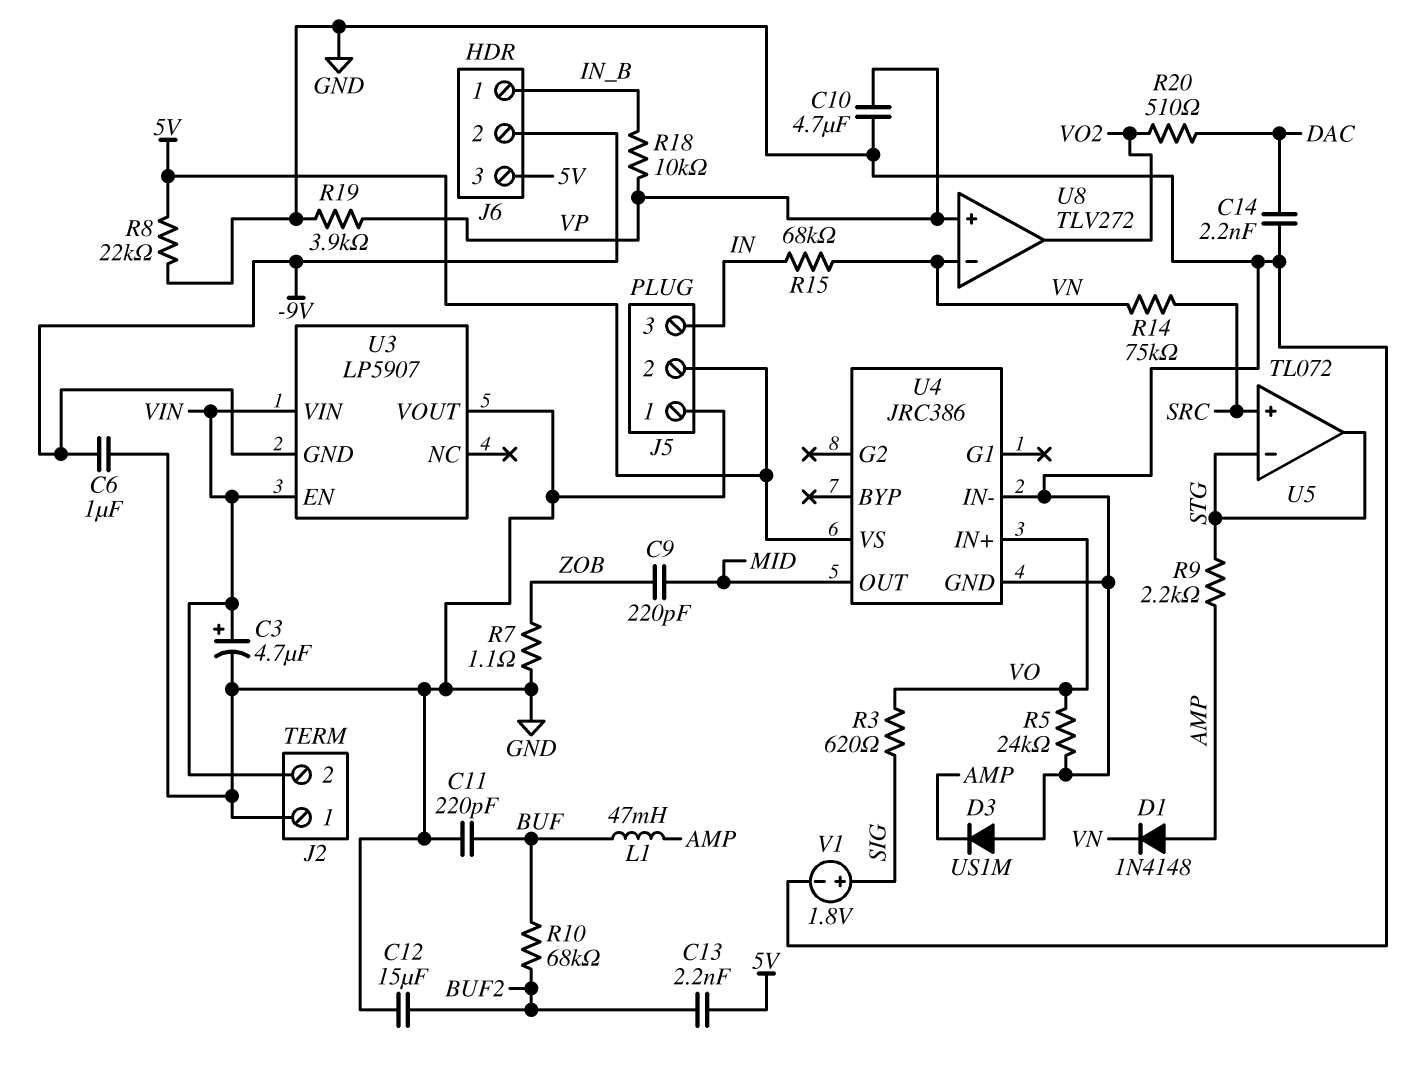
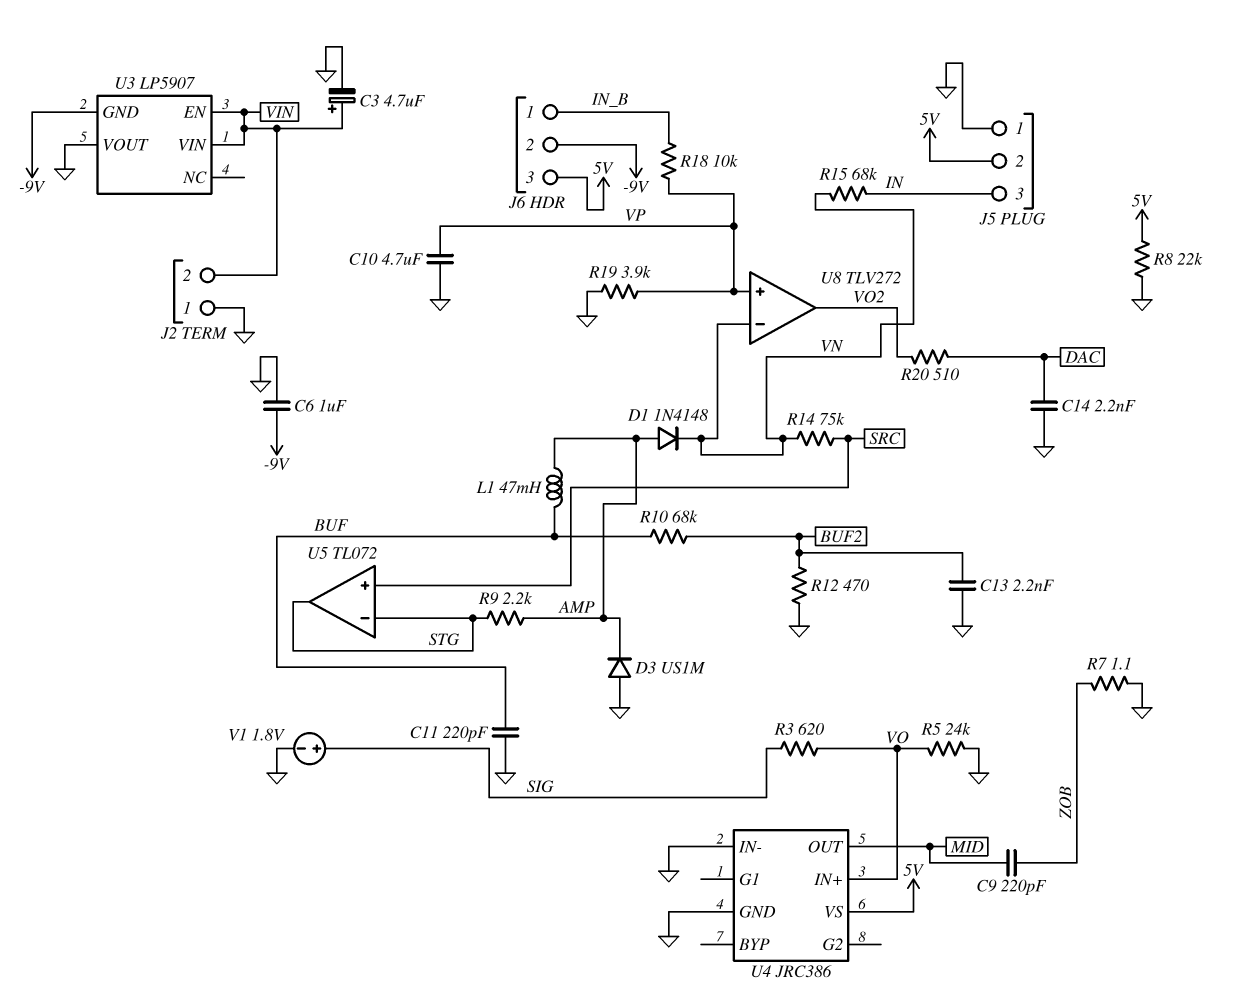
C12: 15uF (BUF2, GND) -> none
C13: 2.2nF (5V, BUF2) -> 2.2nF (BUF2, GND)
R12: none -> 470 (BUF2, GND)

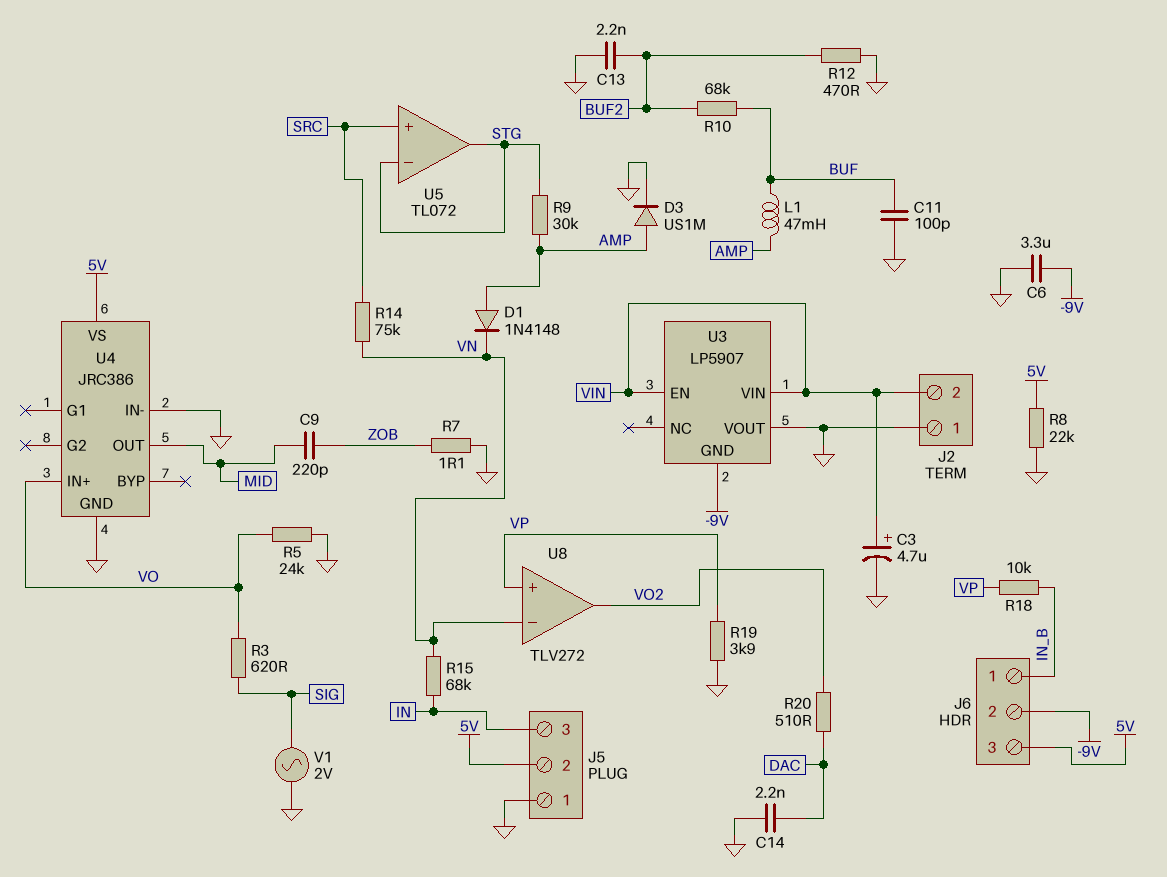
C6: 1uF (-9V, GND) -> 3.3uF (-9V, GND)
C10: 4.7uF (GND, VP) -> none
C11: 220pF (BUF, GND) -> 100pF (BUF, GND)
D3: diode US1M (A GND, K AMP) -> diode US1M (A AMP, K GND)
R9: 2.2k (AMP, STG) -> 30k (AMP, STG)
V1: 1.8V (plus SIG, minus GND) -> AC 2V (GND, SIG)

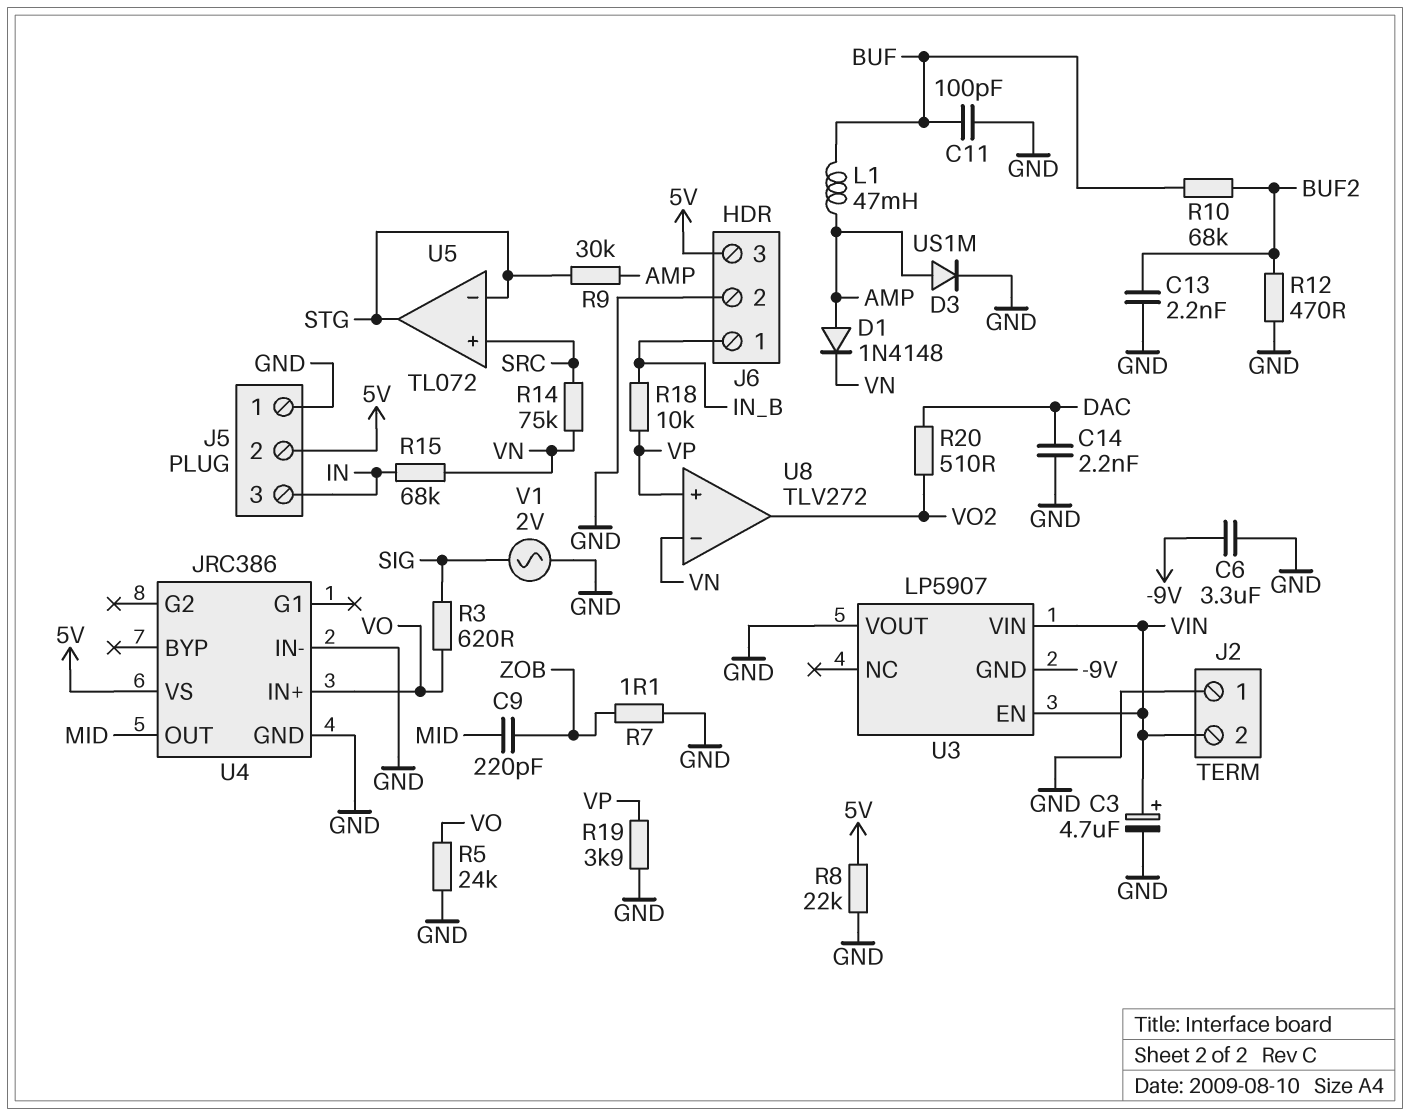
J6 pin 2: -9V -> GND

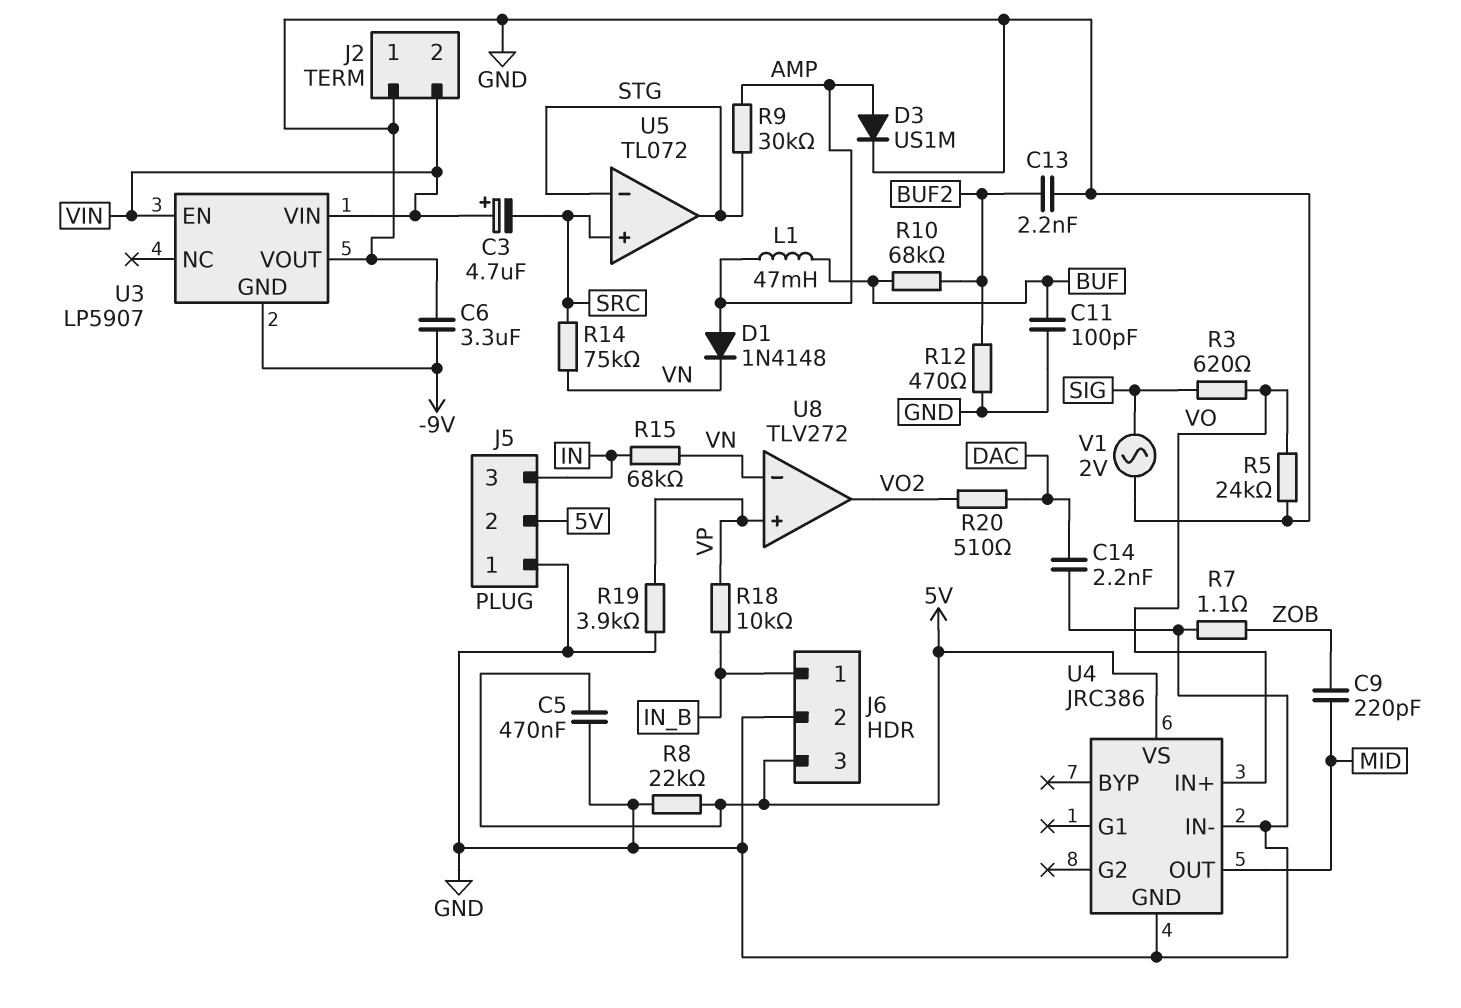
C3: 4.7uF (plus VIN, minus GND) -> 4.7uF (plus VIN, minus SRC)
C5: none -> 470nF (5V, GND)

